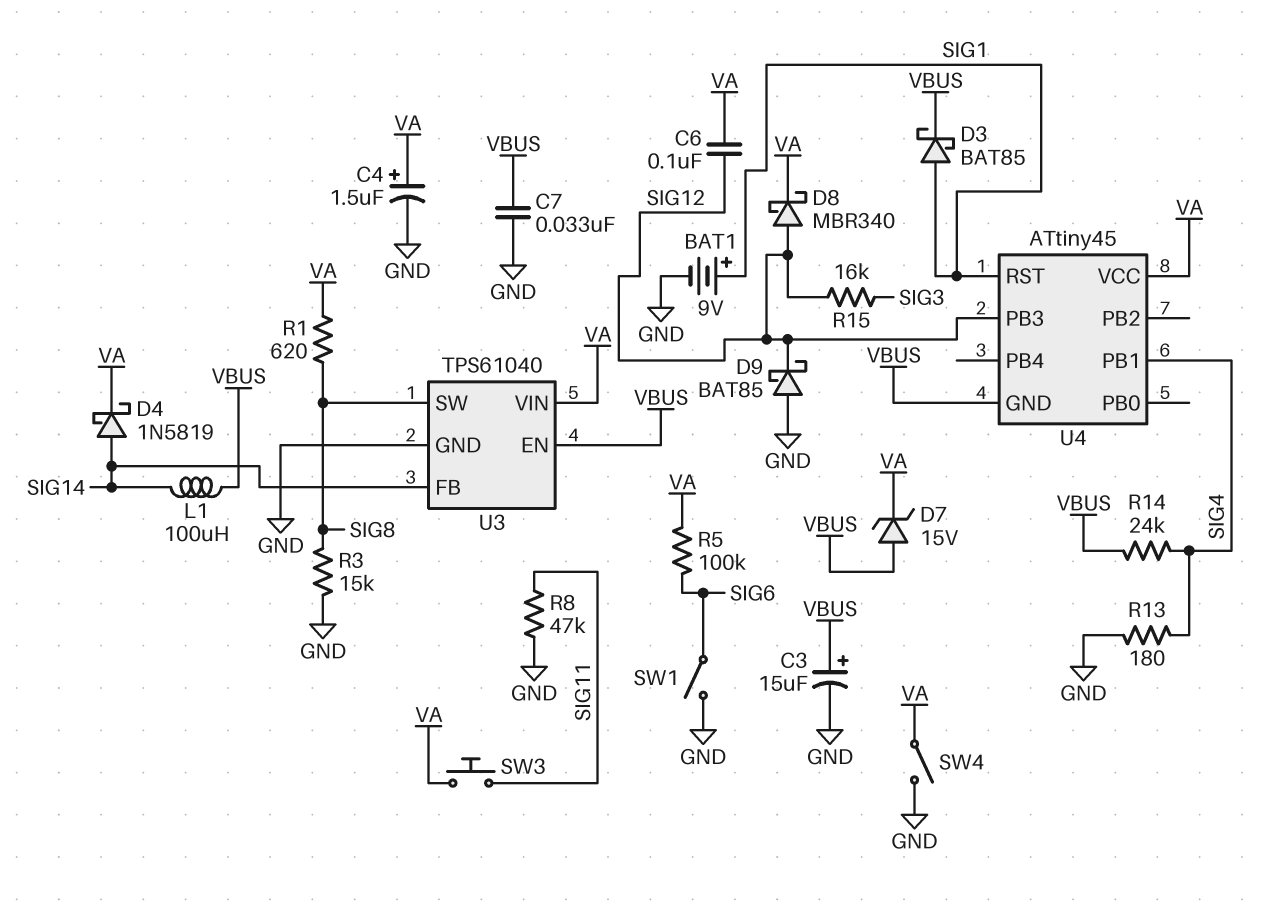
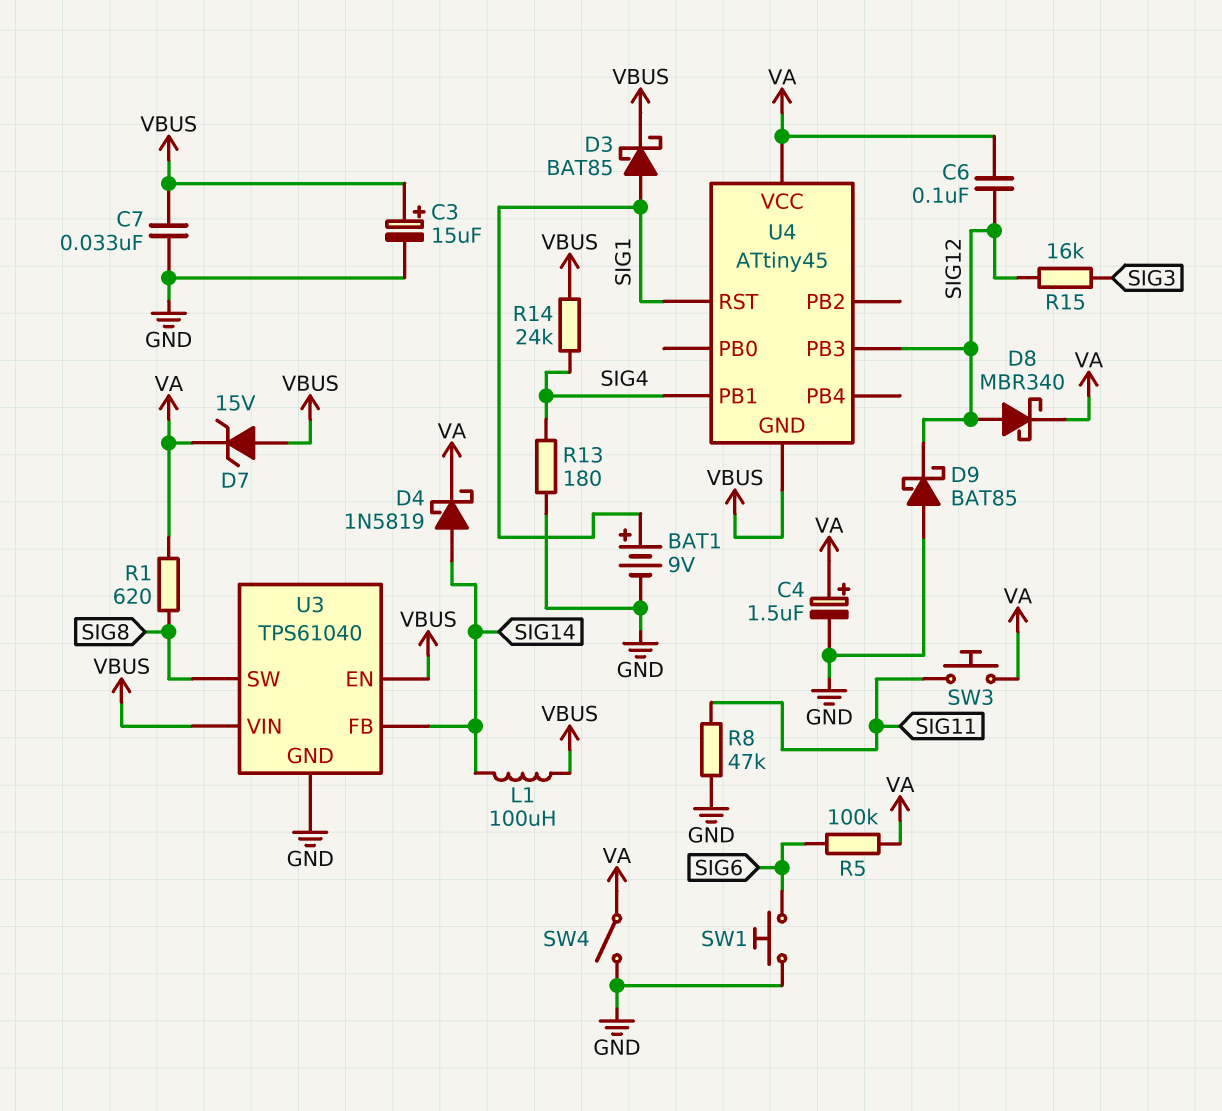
R3: 15k (GND, SIG8) -> none
SW1: switch (GND, SIG6) -> button (GND, SIG6)
U3 pin VIN: VA -> VBUS

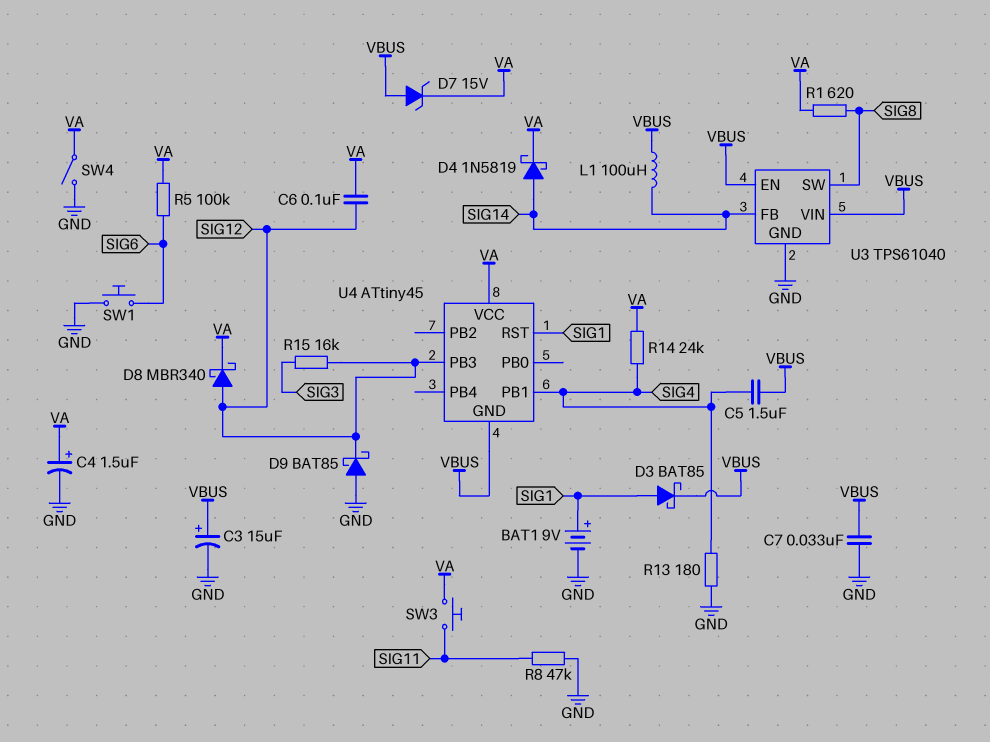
C5: none -> 1.5uF (SIG4, VBUS)
R14: 24k (SIG4, VBUS) -> 24k (SIG4, VA)

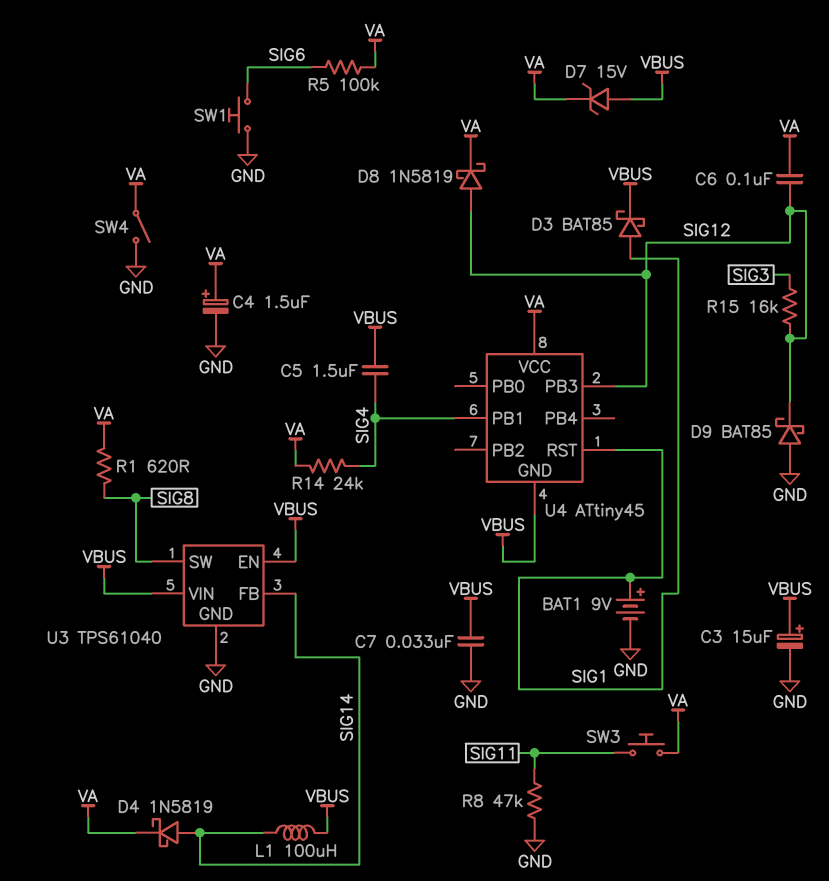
D8: schottky MBR340 (A SIG12, K VA) -> schottky 1N5819 (A SIG12, K VA)
R13: 180 (GND, SIG4) -> none

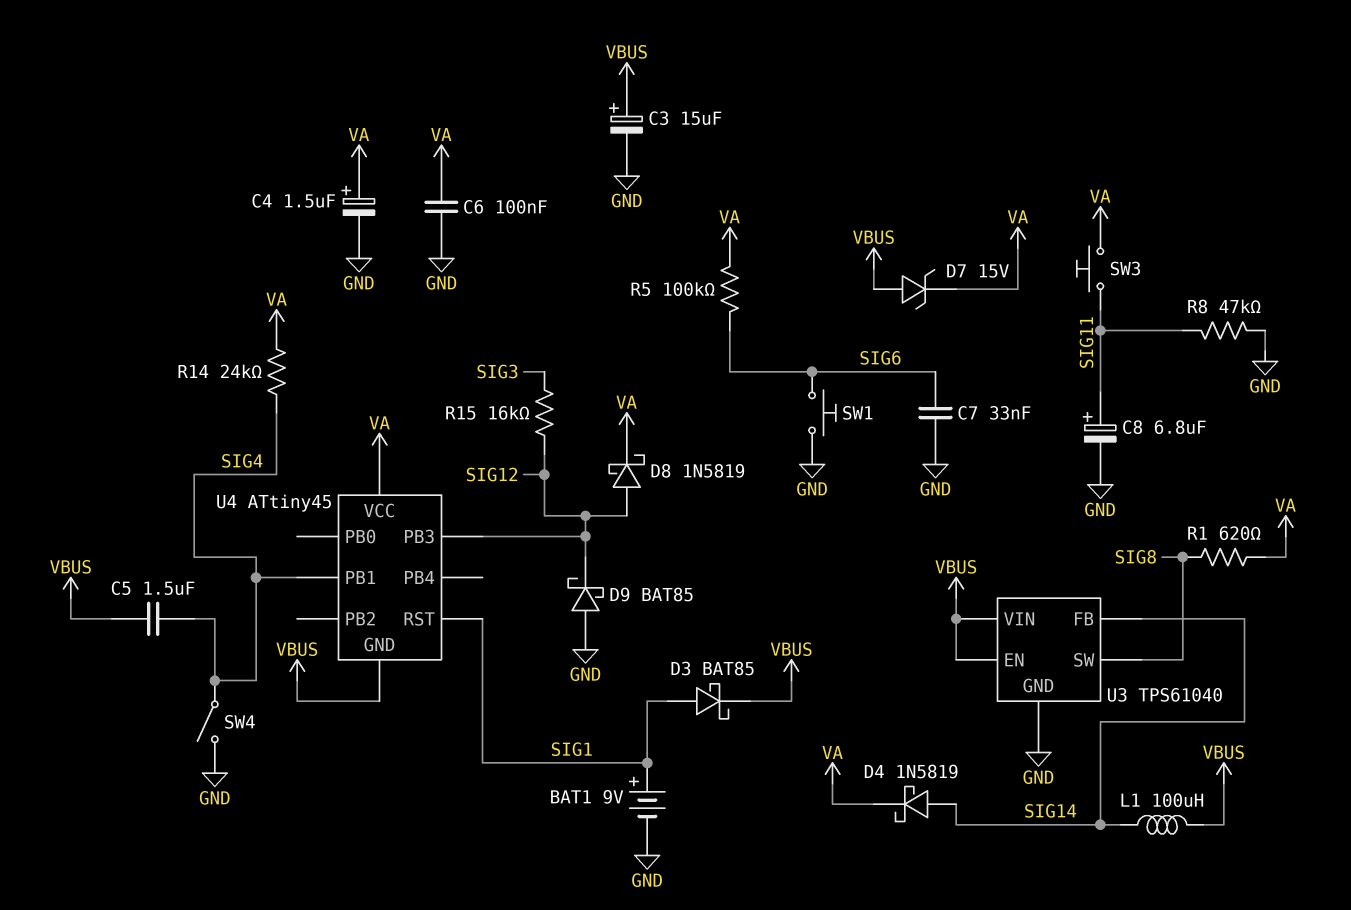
C6: 100nF (SIG12, VA) -> 100nF (GND, VA)
C7: 33nF (GND, VBUS) -> 33nF (GND, SIG6)
C8: none -> 6.8uF (plus SIG11, minus GND)
SW4: switch (GND, VA) -> switch (GND, SIG4)

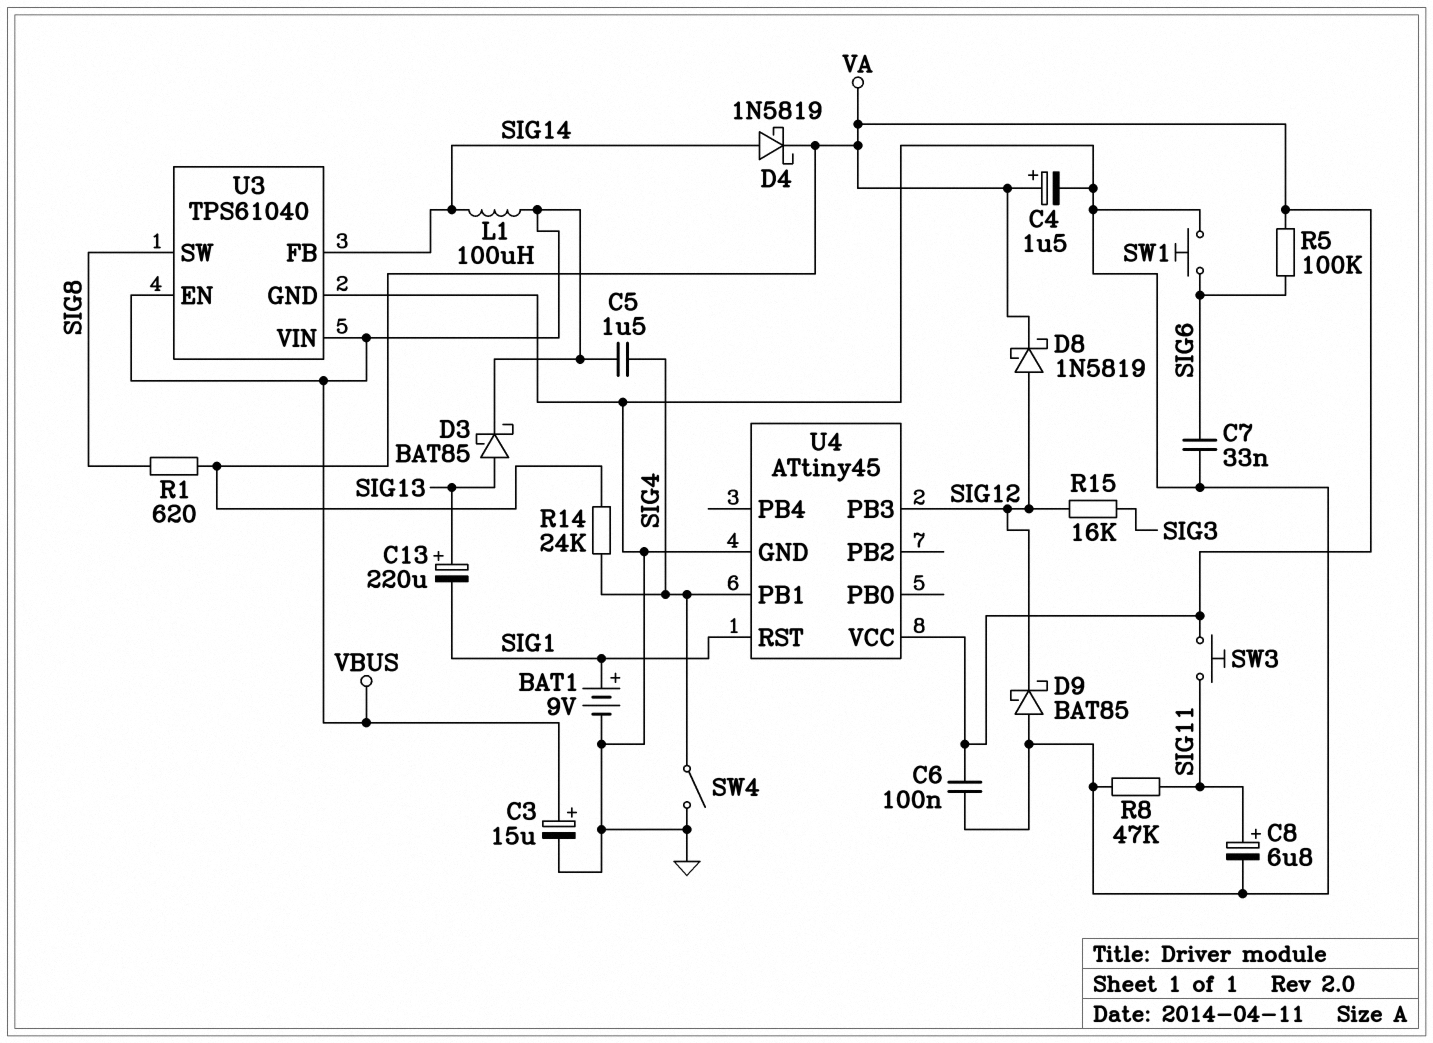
C13: none -> 220uF (plus SIG13, minus SIG1)
D3: schottky BAT85 (A SIG1, K VBUS) -> schottky BAT85 (A SIG13, K VBUS)
D7: zener 15V (A VBUS, K VA) -> none
U4 pin GND: VBUS -> GND

